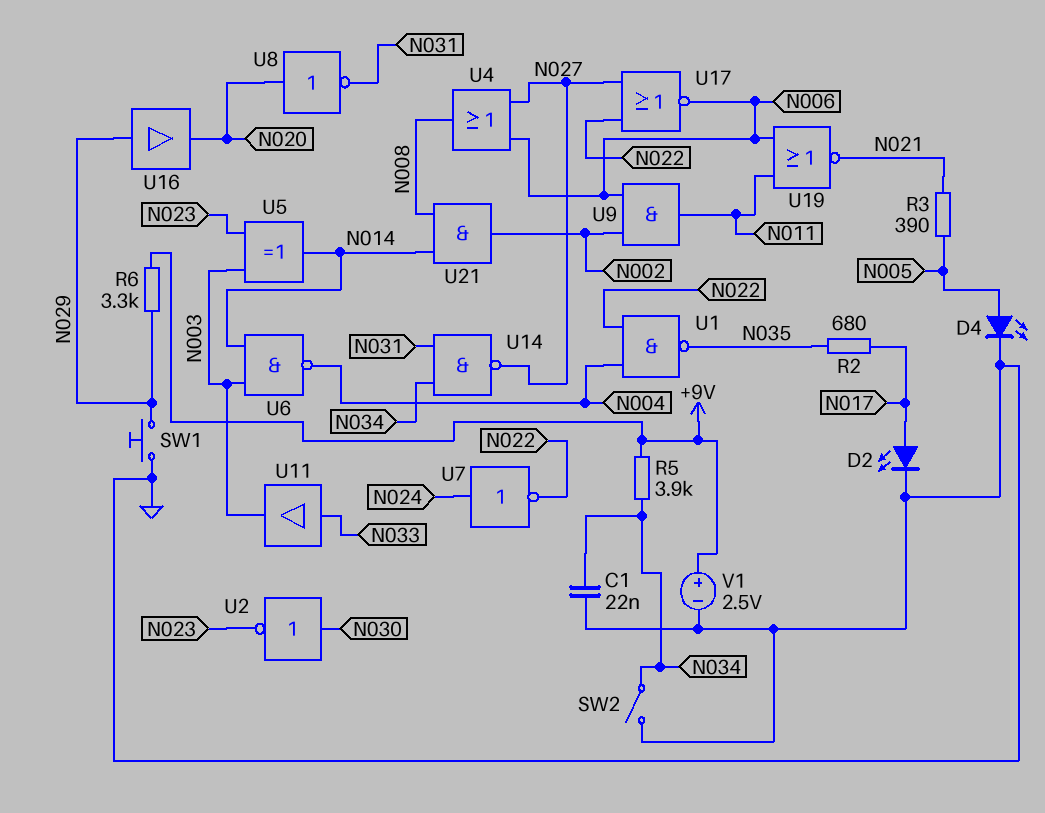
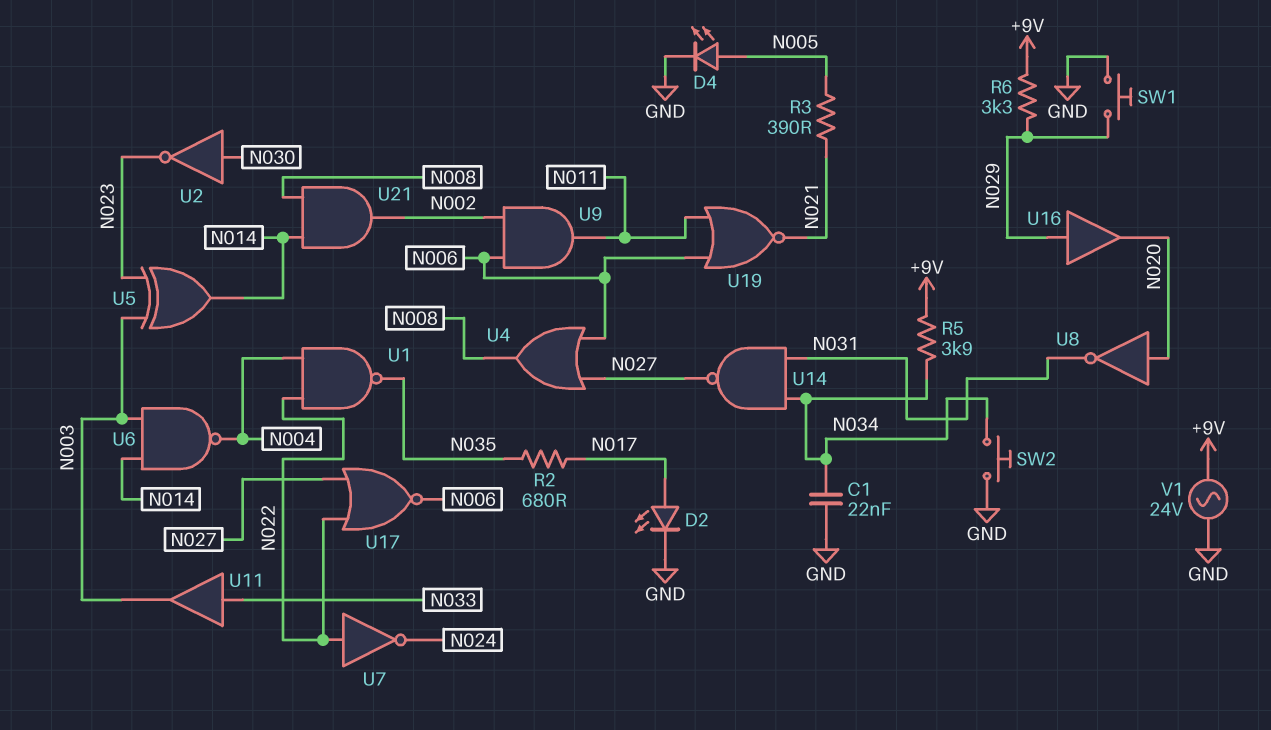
SW2: switch (GND, N034) -> button (GND, N034)
U7: NOT (in N024, out N022) -> NOT (in N022, out N024)
V1: 2.5V (plus +9V, minus GND) -> AC 24V (+9V, GND)

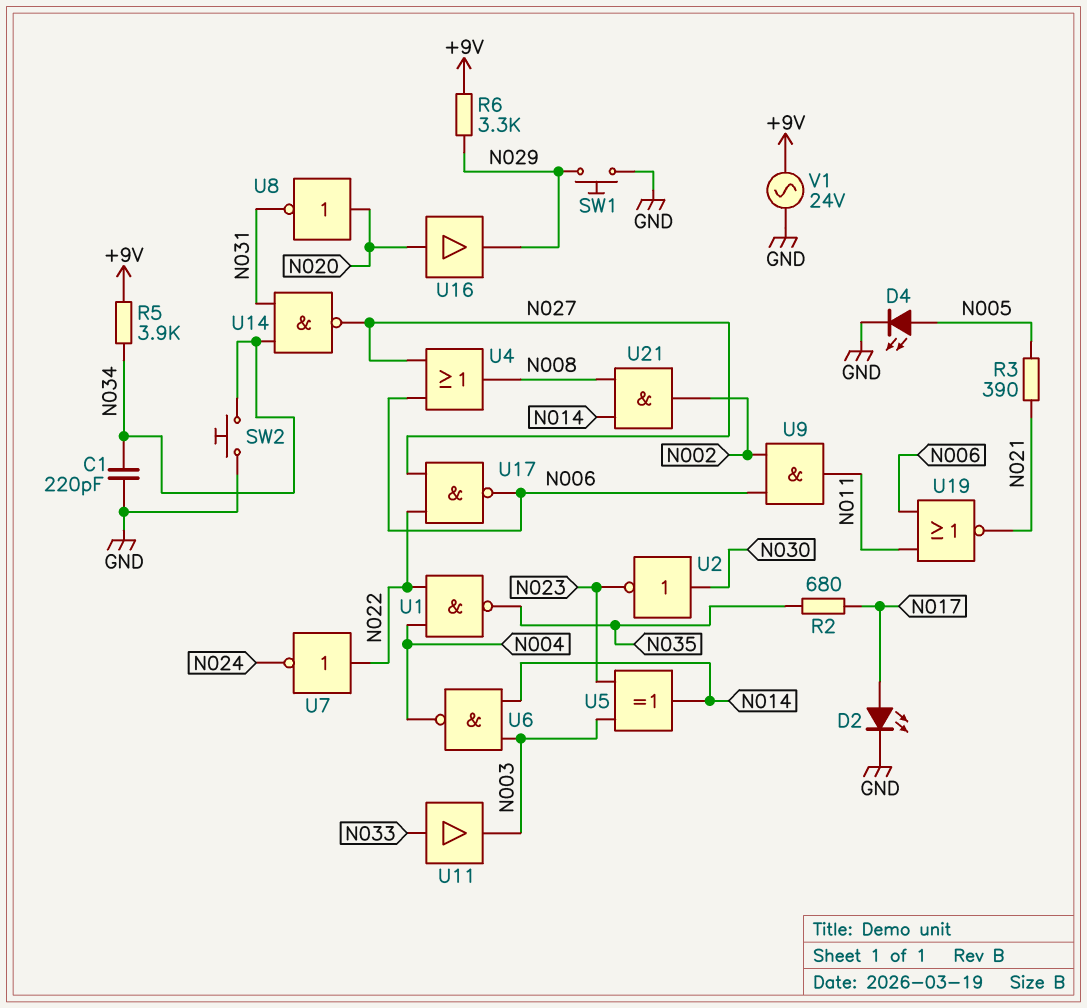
C1: 22nF (GND, N034) -> 220pF (GND, N034)
U16: buffer (in N029, out N020) -> buffer (in N020, out N029)
U17: NOR (in N022, in N027, out N006) -> NAND (in N022, in N027, out N006)

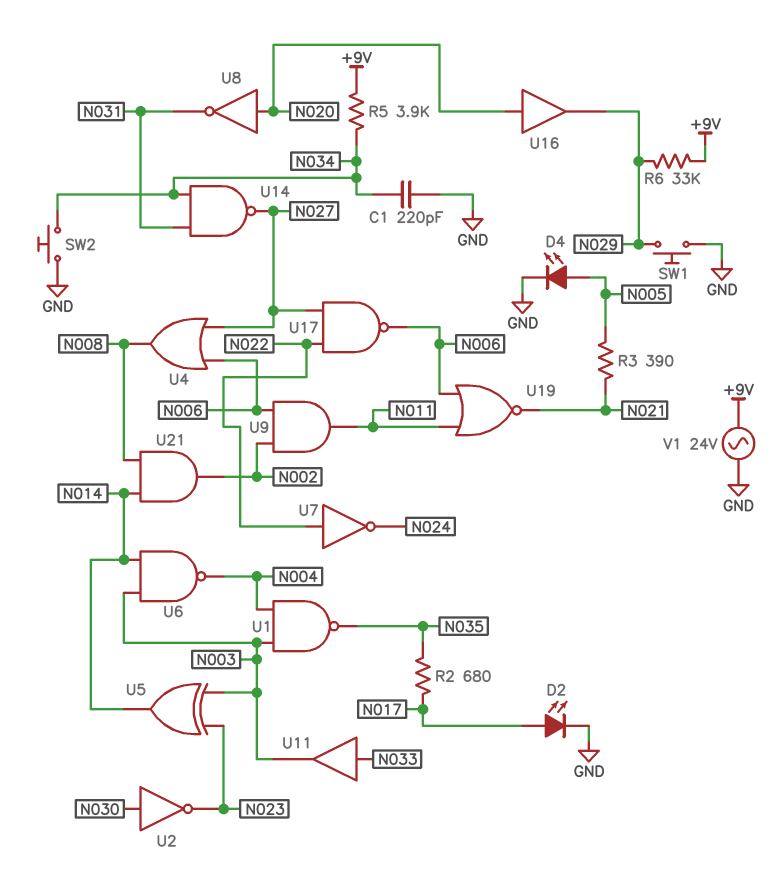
R6: 3.3k (+9V, N029) -> 33k (+9V, N029)
U1: NAND (in N004, in N022, out N035) -> NAND (in N003, in N004, out N035)

